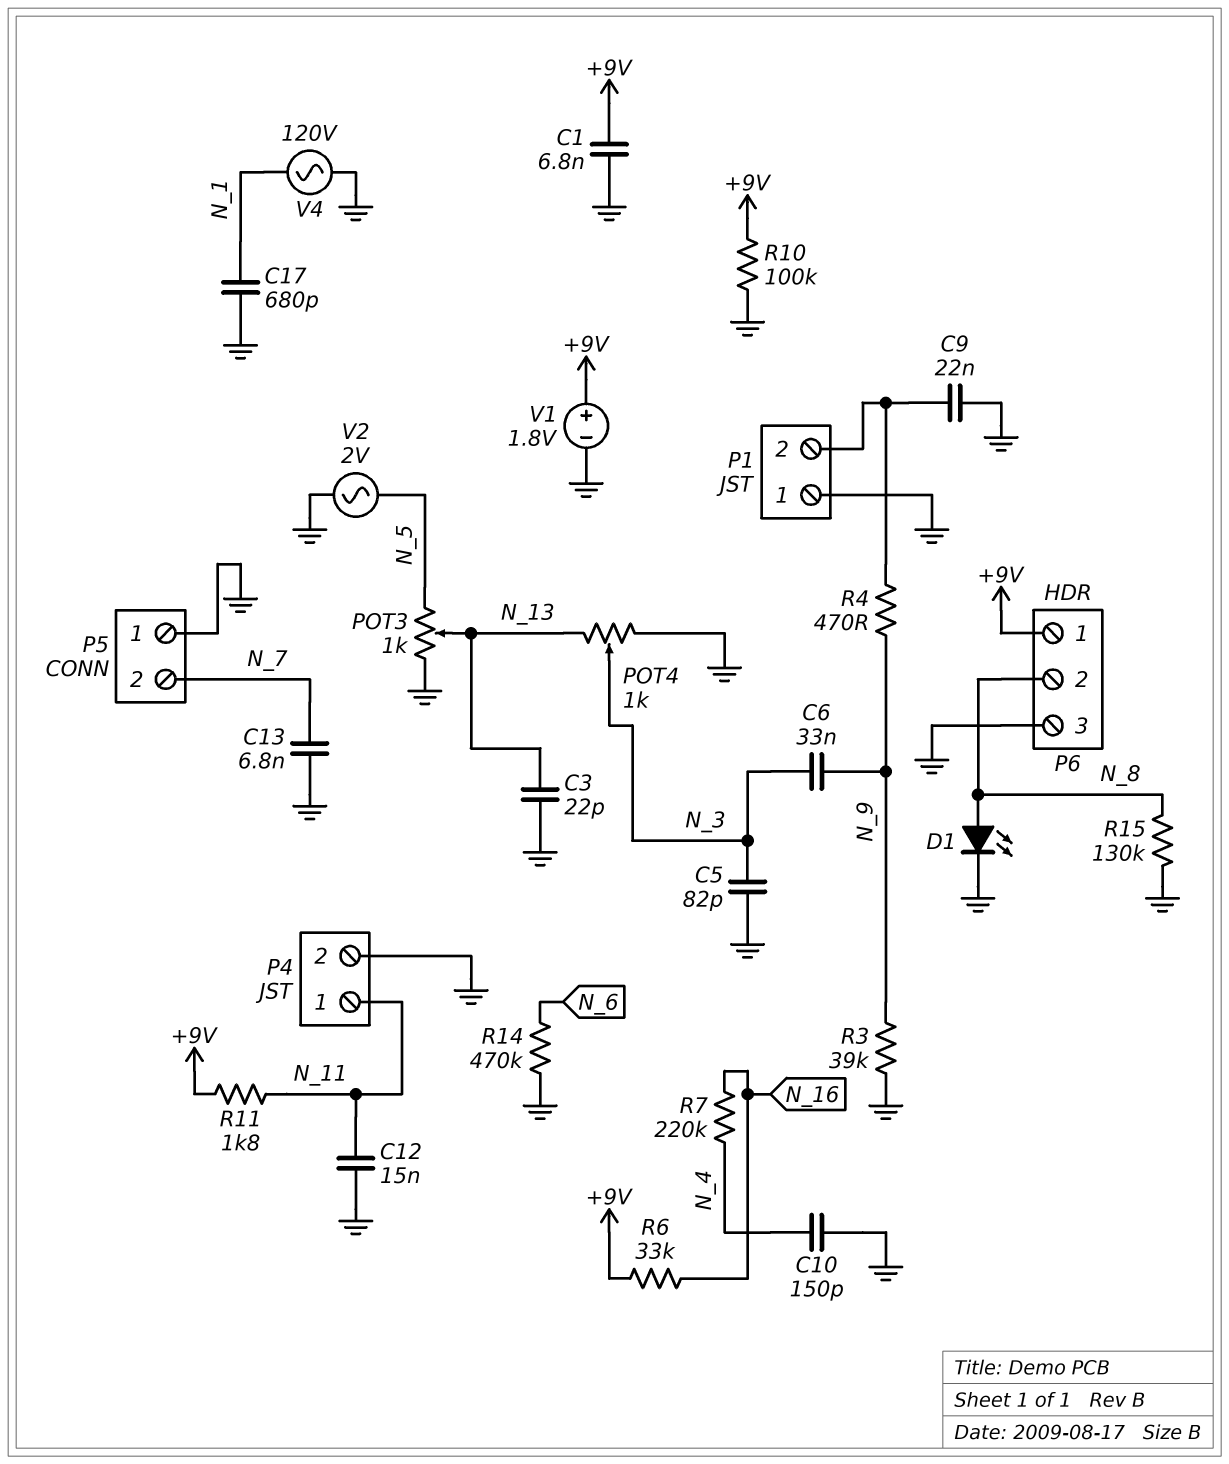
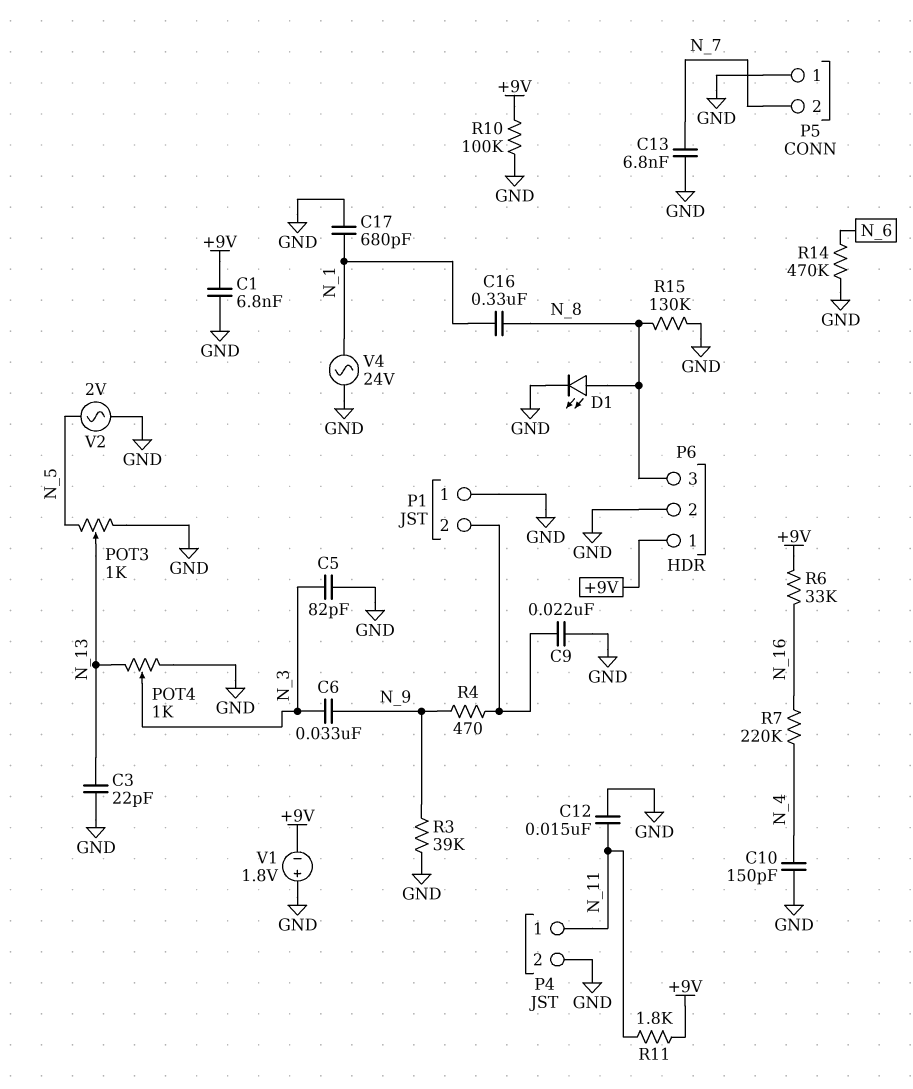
C16: none -> 330nF (N_1, N_8)
P6 pin 2: N_8 -> GND
P6 pin 3: GND -> N_8
V1: 1.8V (plus +9V, minus GND) -> 1.8V (plus GND, minus +9V)
V4: AC 120V (GND, N_1) -> AC 24V (GND, N_1)

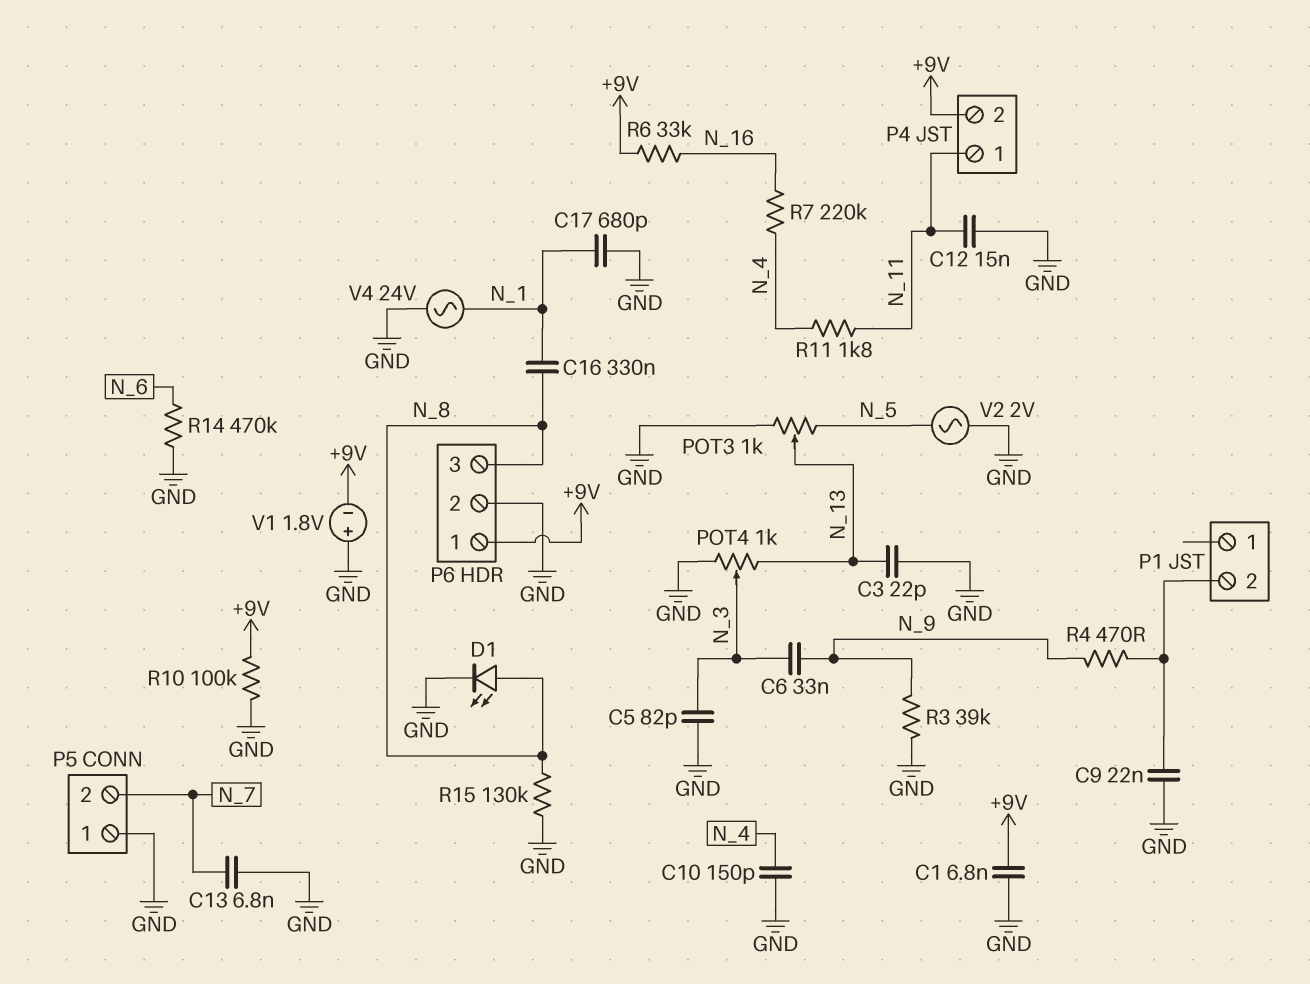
P1 pin 1: GND -> none
P4 pin 2: GND -> +9V
R11: 1.8k (+9V, N_11) -> 1.8k (N_4, N_11)

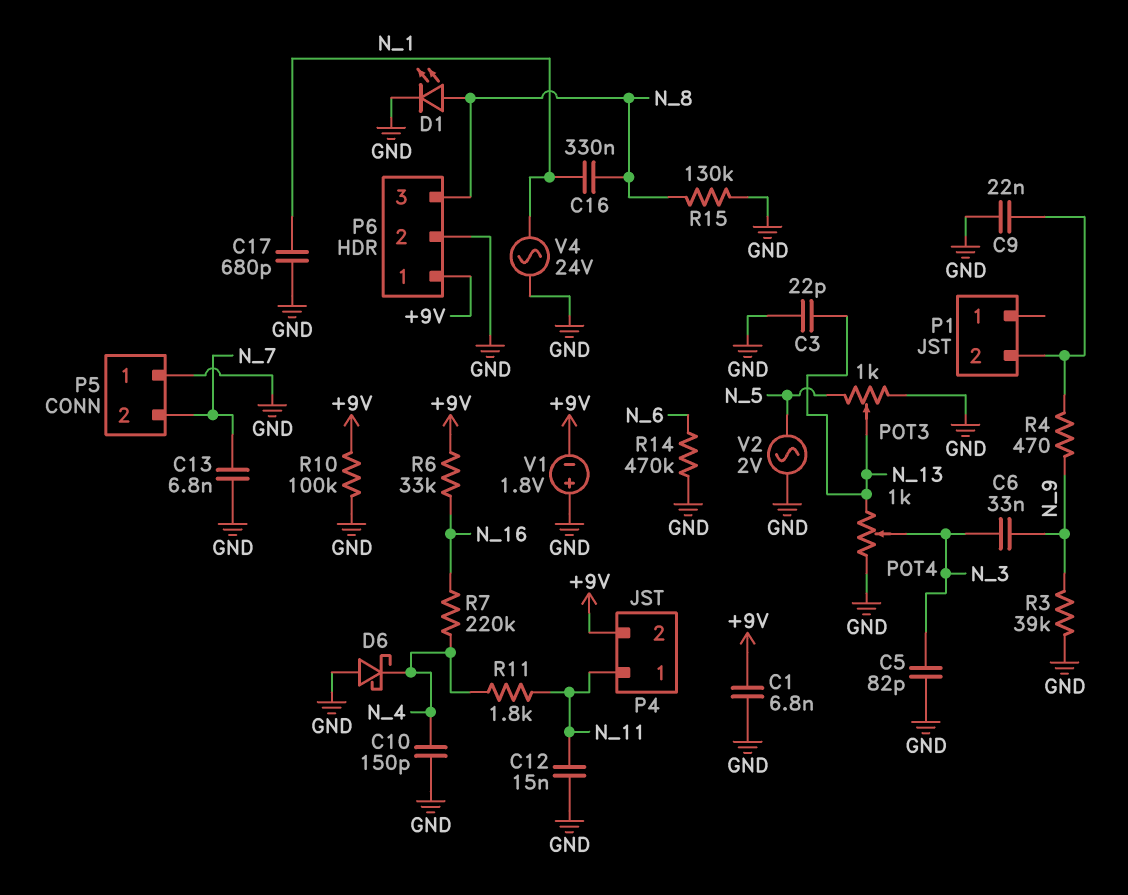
D6: none -> schottky (A GND, K N_4)

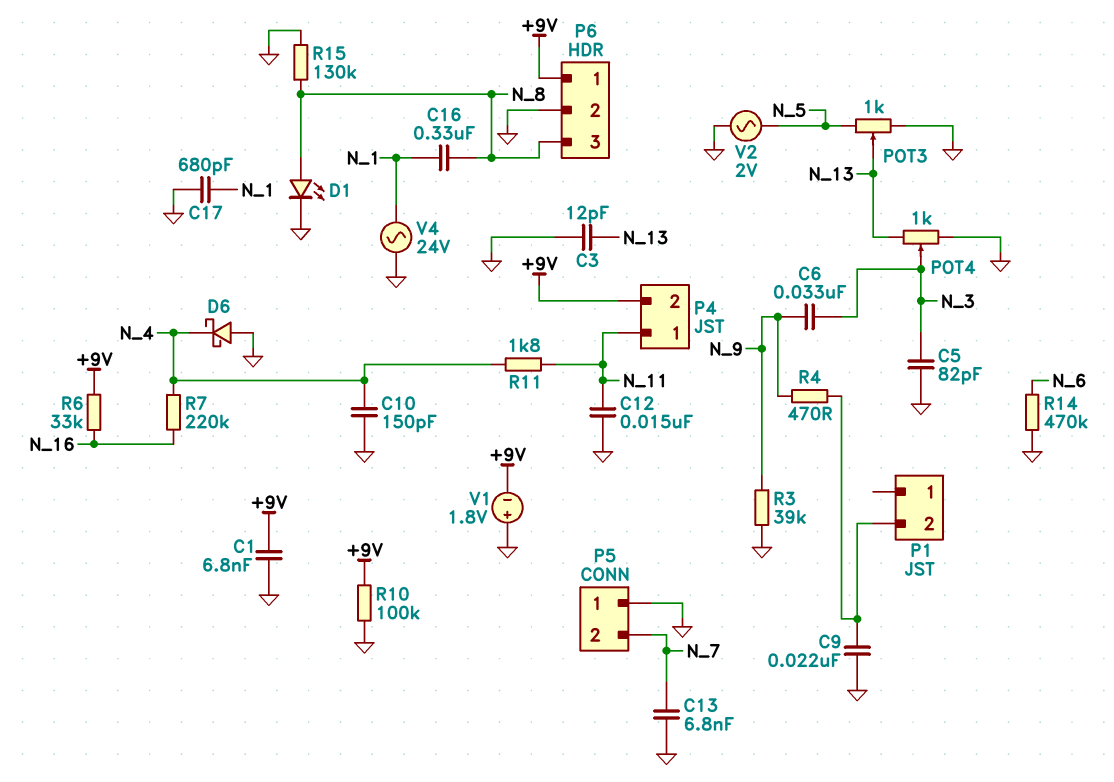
C3: 22pF (GND, N_13) -> 12pF (GND, N_13)

